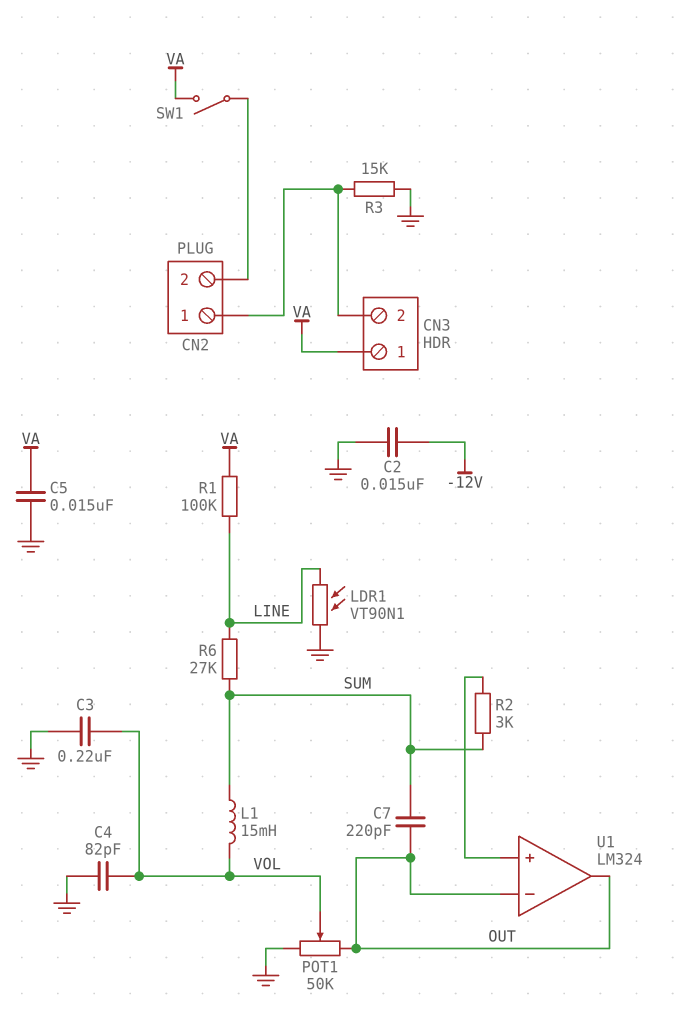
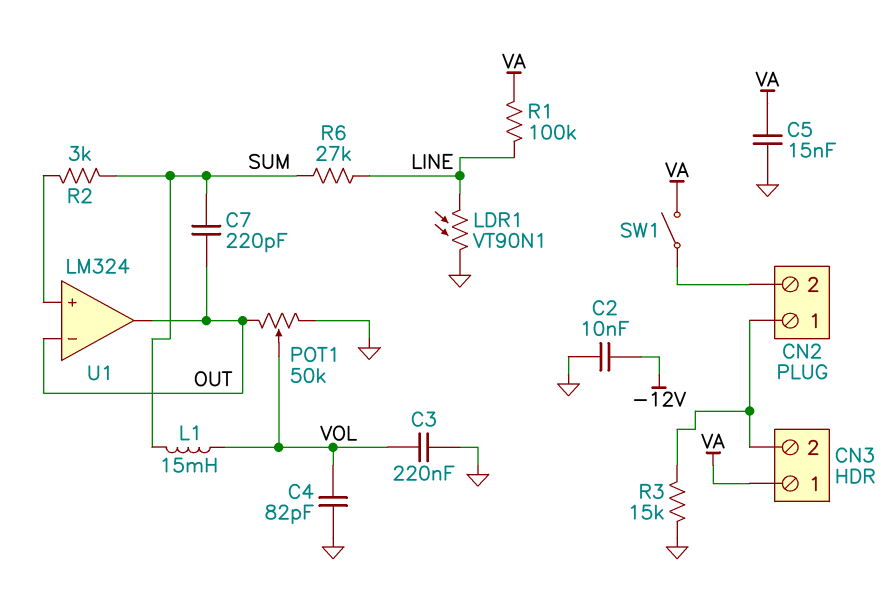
C2: 15nF (-12V, GND) -> 10nF (-12V, GND)

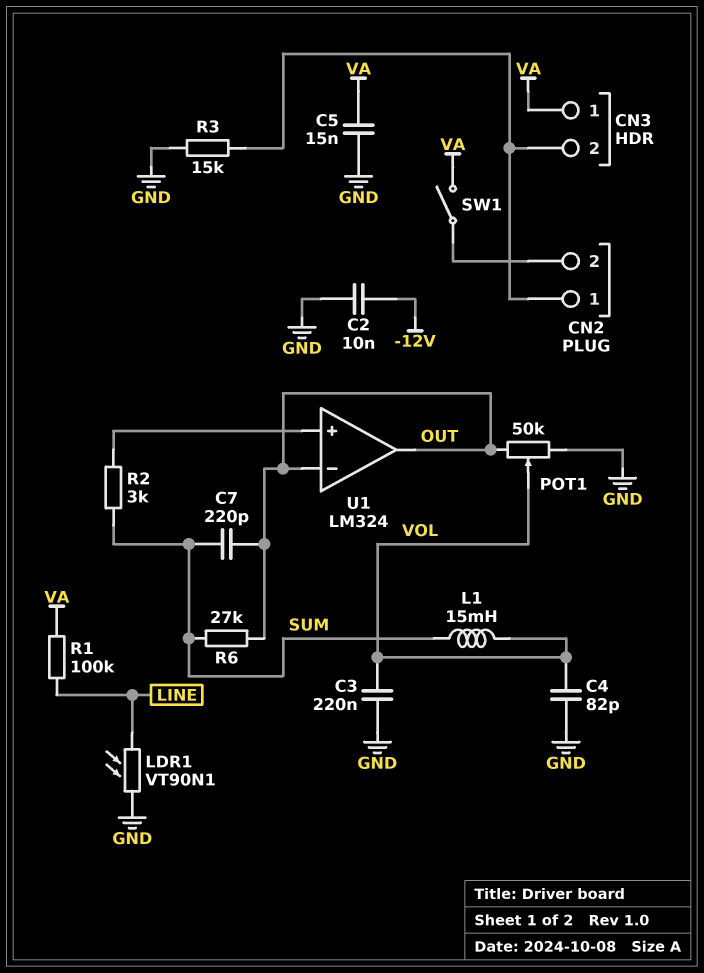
R6: 27k (LINE, SUM) -> 27k (OUT, SUM)

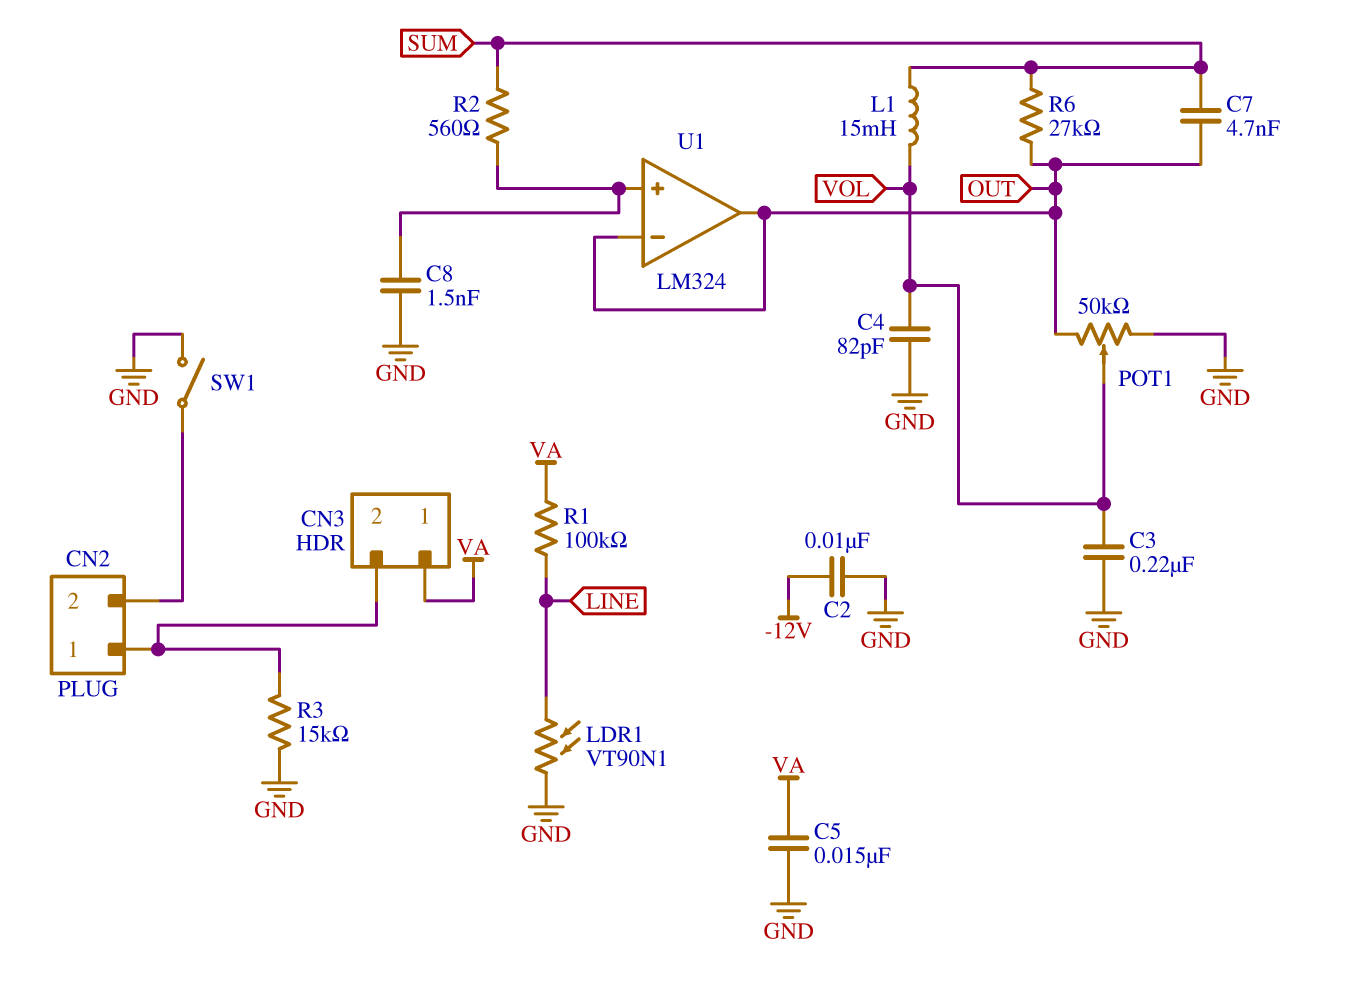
C7: 220pF (OUT, SUM) -> 4.7nF (OUT, SUM)
C8: none -> 1.5nF (GND, U1/in+)
R2: 3k (SUM, U1/in+) -> 560 (SUM, U1/in+)
SW1: switch (CN2/2, VA) -> switch (CN2/2, GND)

